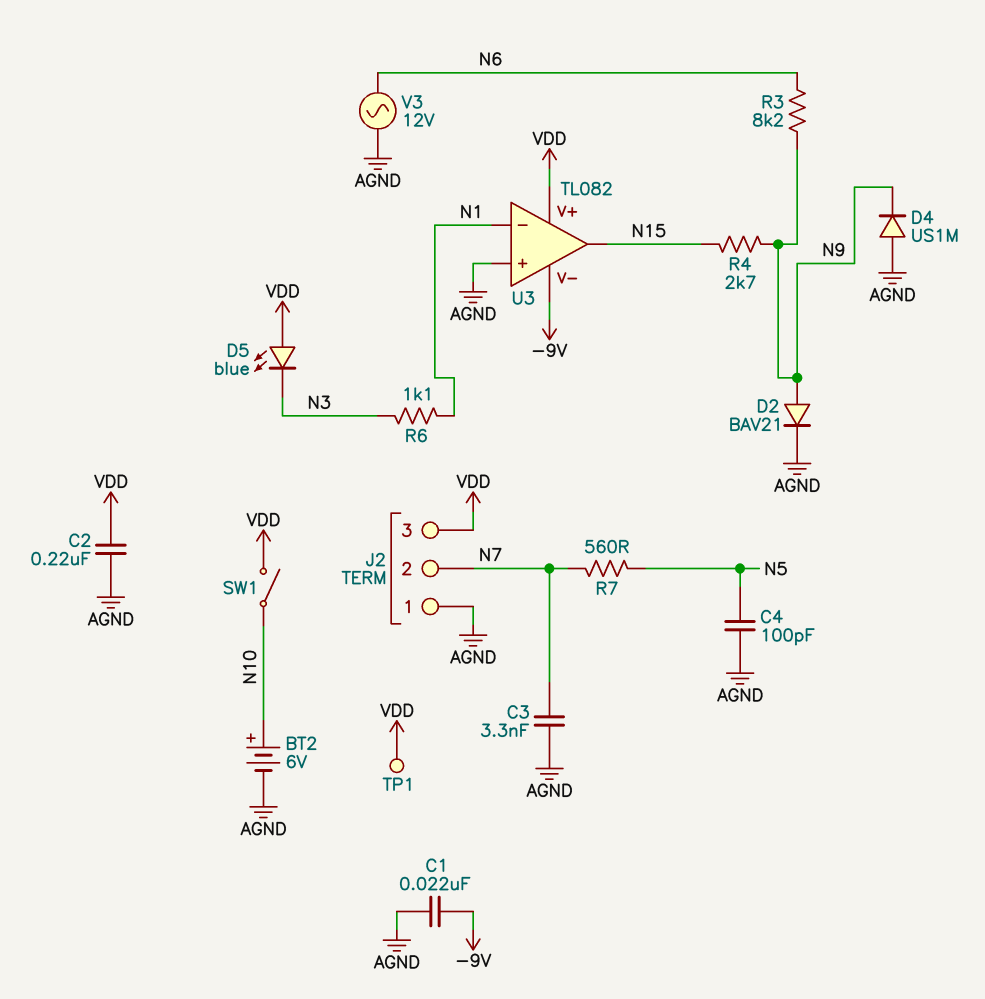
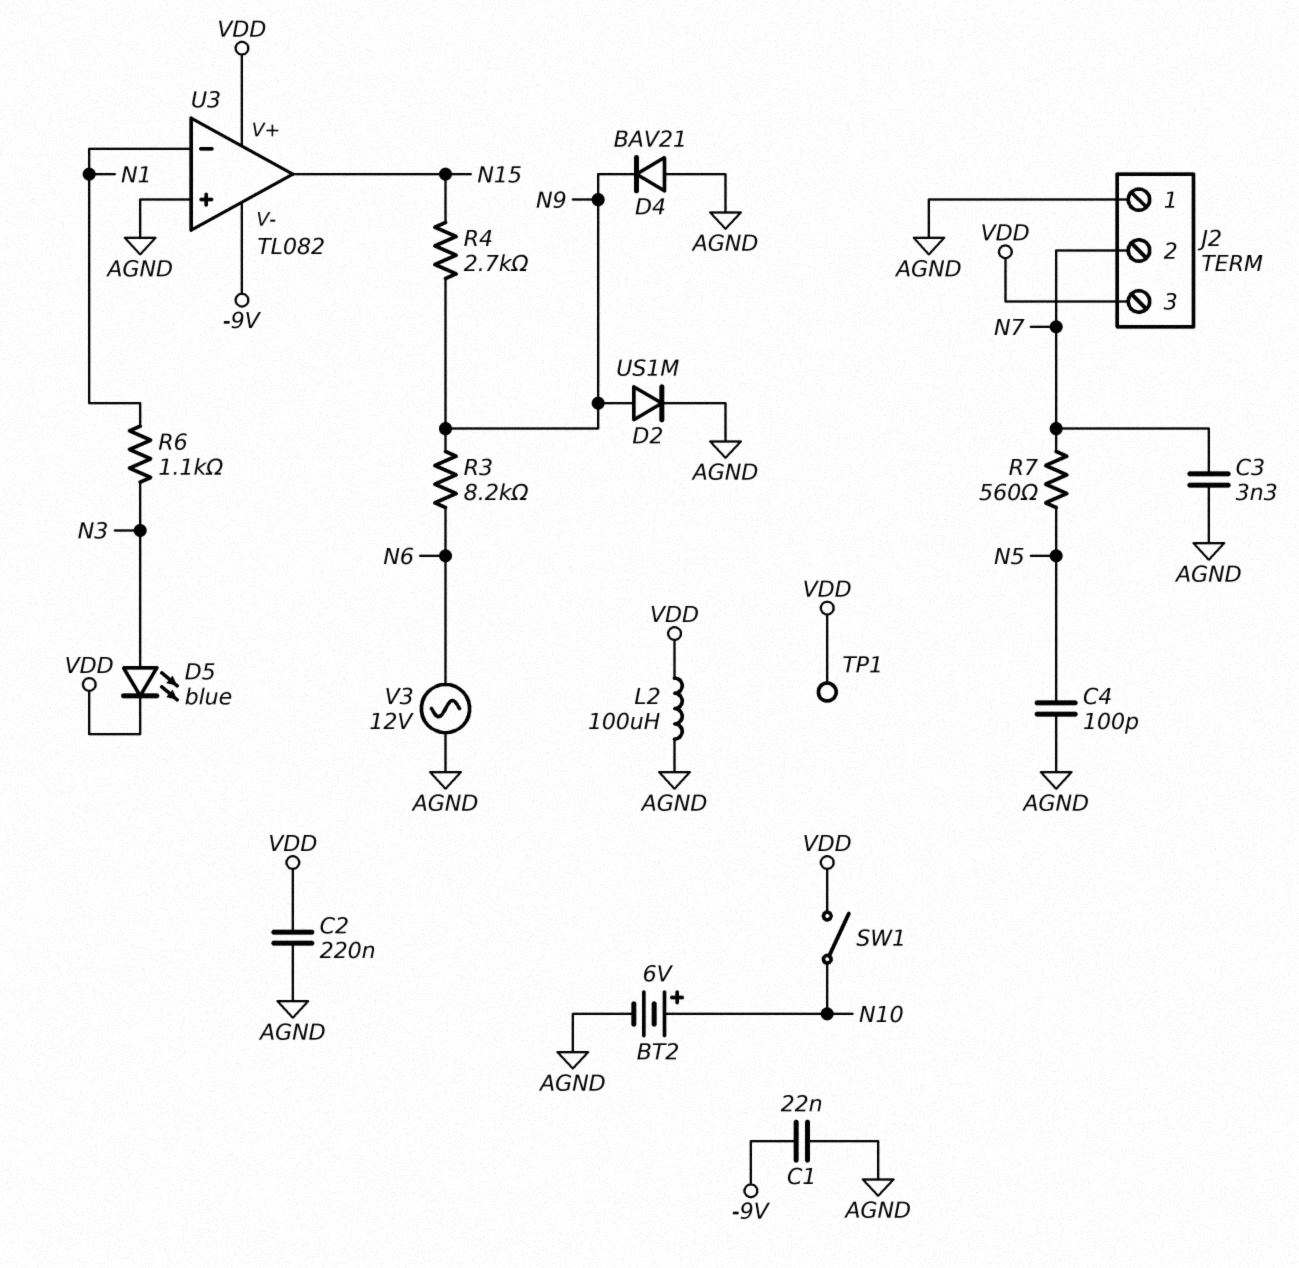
D2: diode BAV21 (A N9, K AGND) -> diode US1M (A N9, K AGND)
D4: diode US1M (A AGND, K N9) -> diode BAV21 (A AGND, K N9)
D5: LED blue (A VDD, K N3) -> LED blue (A N3, K VDD)
L2: none -> 100uH (AGND, VDD)

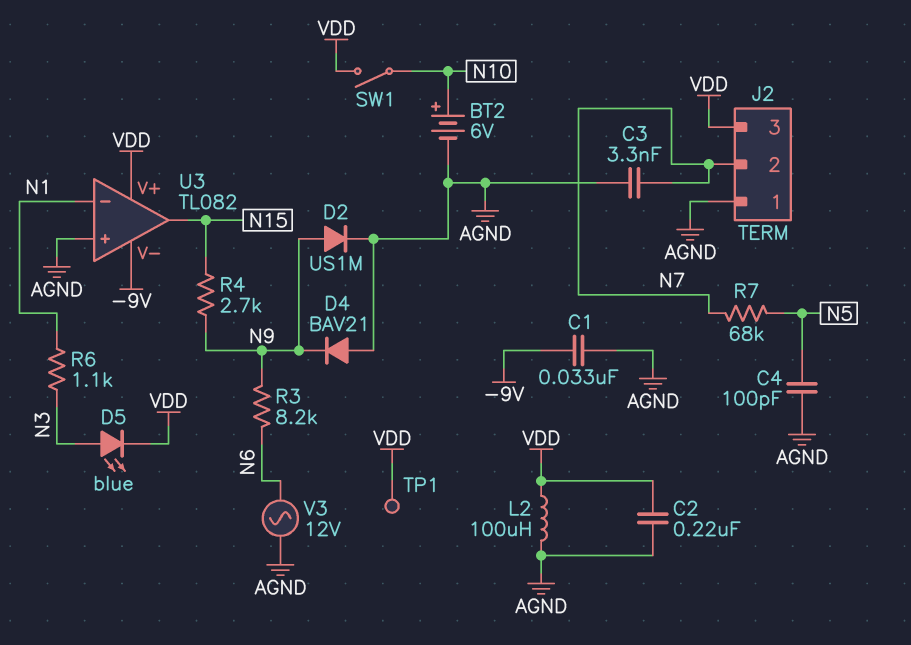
C1: 22nF (-9V, AGND) -> 33nF (-9V, AGND)
R7: 560 (N5, N7) -> 68k (N5, N7)

